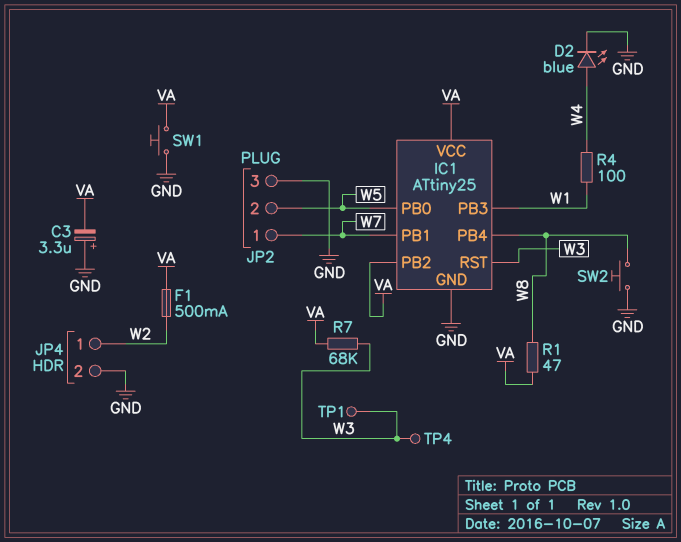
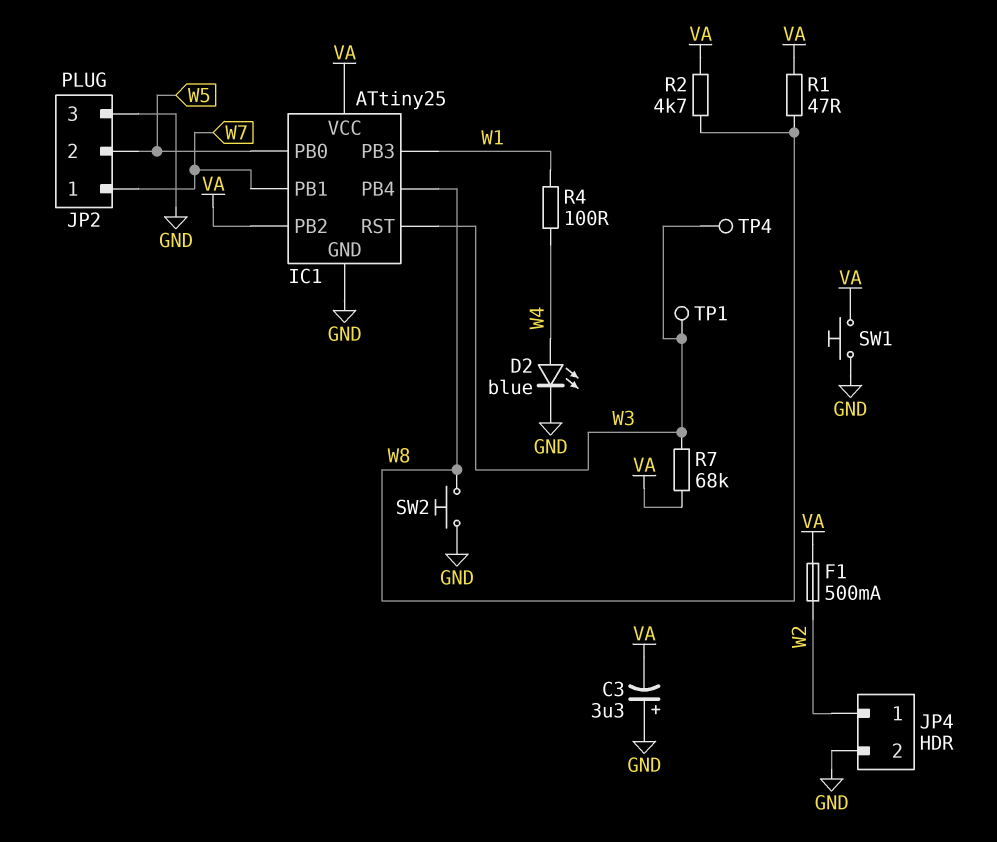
R2: none -> 4.7k (VA, W8)

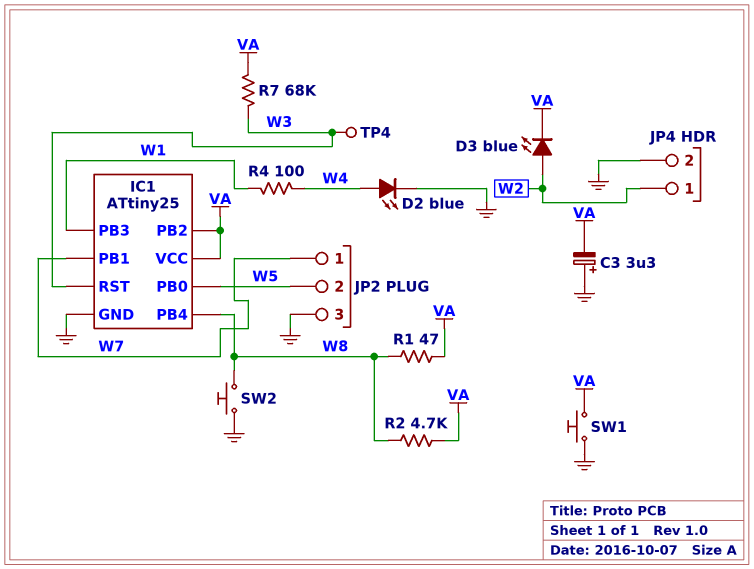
D3: none -> LED blue (A W2, K VA)
F1: 500mA (VA, W2) -> none
TP1: test point (W3) -> none

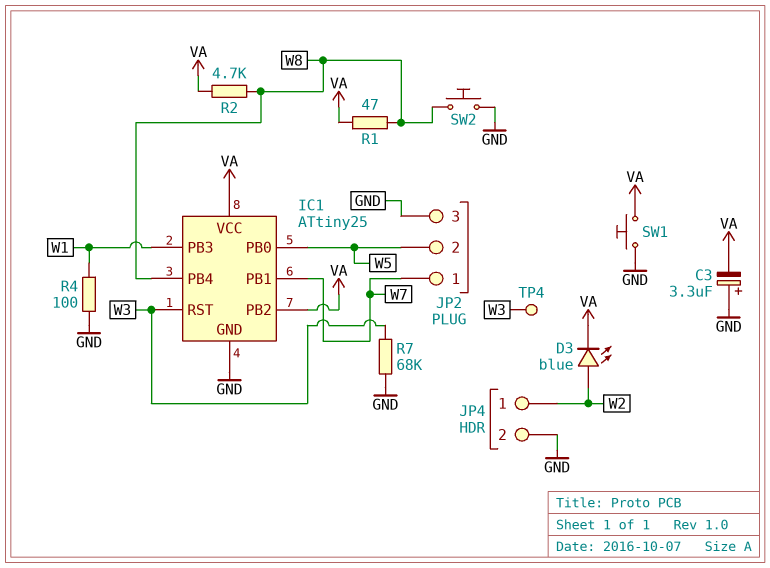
D2: LED blue (A W4, K GND) -> none
R4: 100 (W1, W4) -> 100 (GND, W1)
R7: 68k (VA, W3) -> 68k (GND, W3)

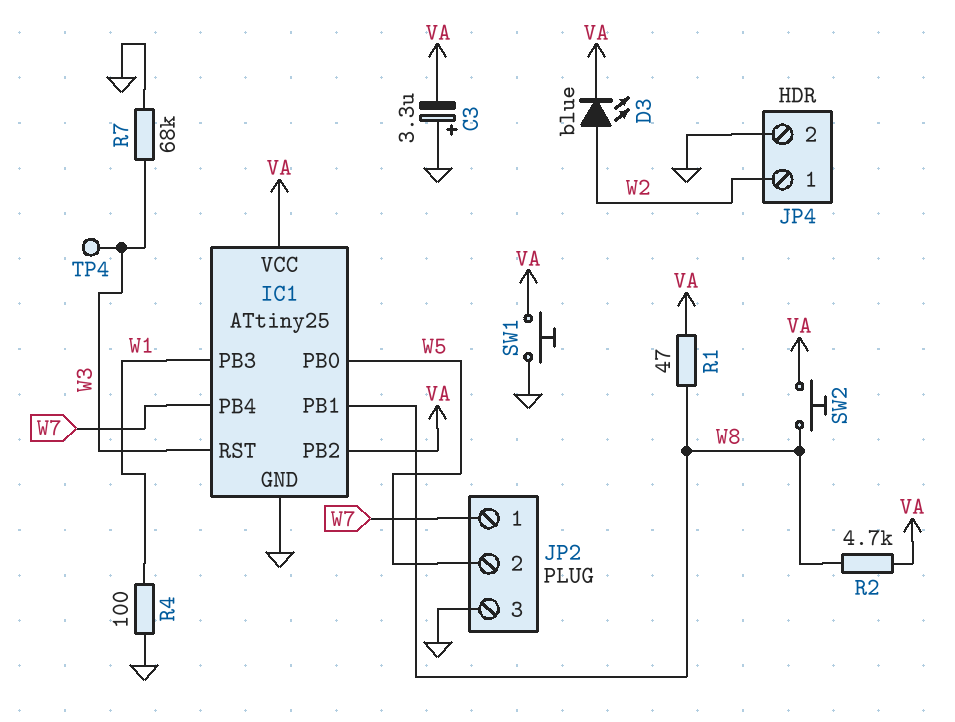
IC1 pin PB1: W7 -> W8
IC1 pin PB4: W8 -> W7
SW2: button (GND, W8) -> button (VA, W8)

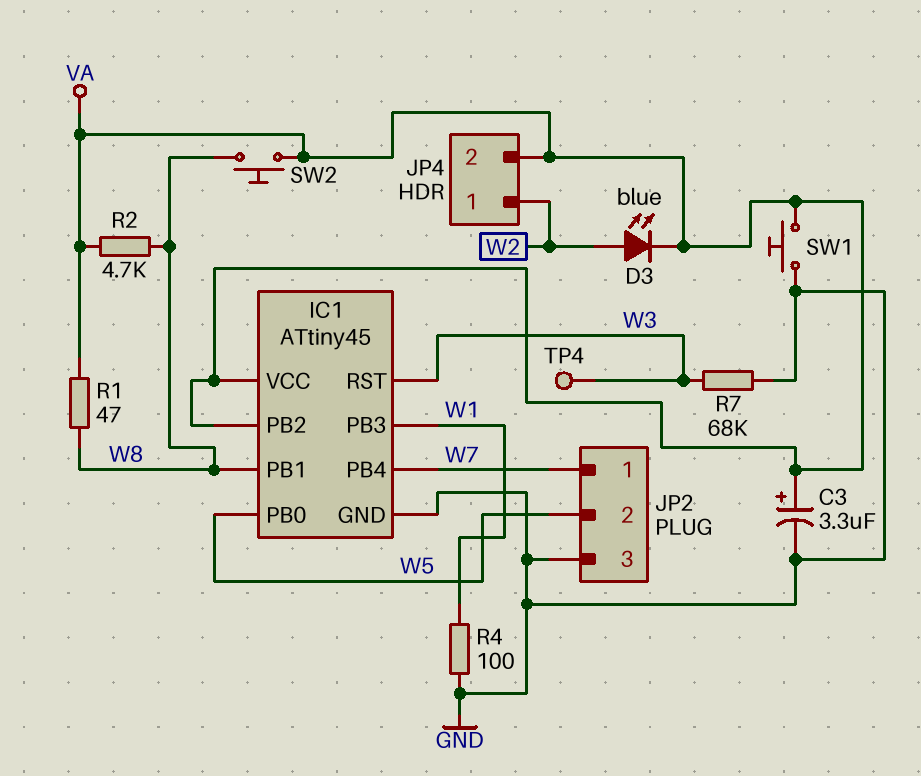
C3: 3.3uF (plus GND, minus VA) -> 3.3uF (plus VA, minus GND)
IC1: ATtiny25 -> ATtiny45
JP4 pin 2: GND -> VA

